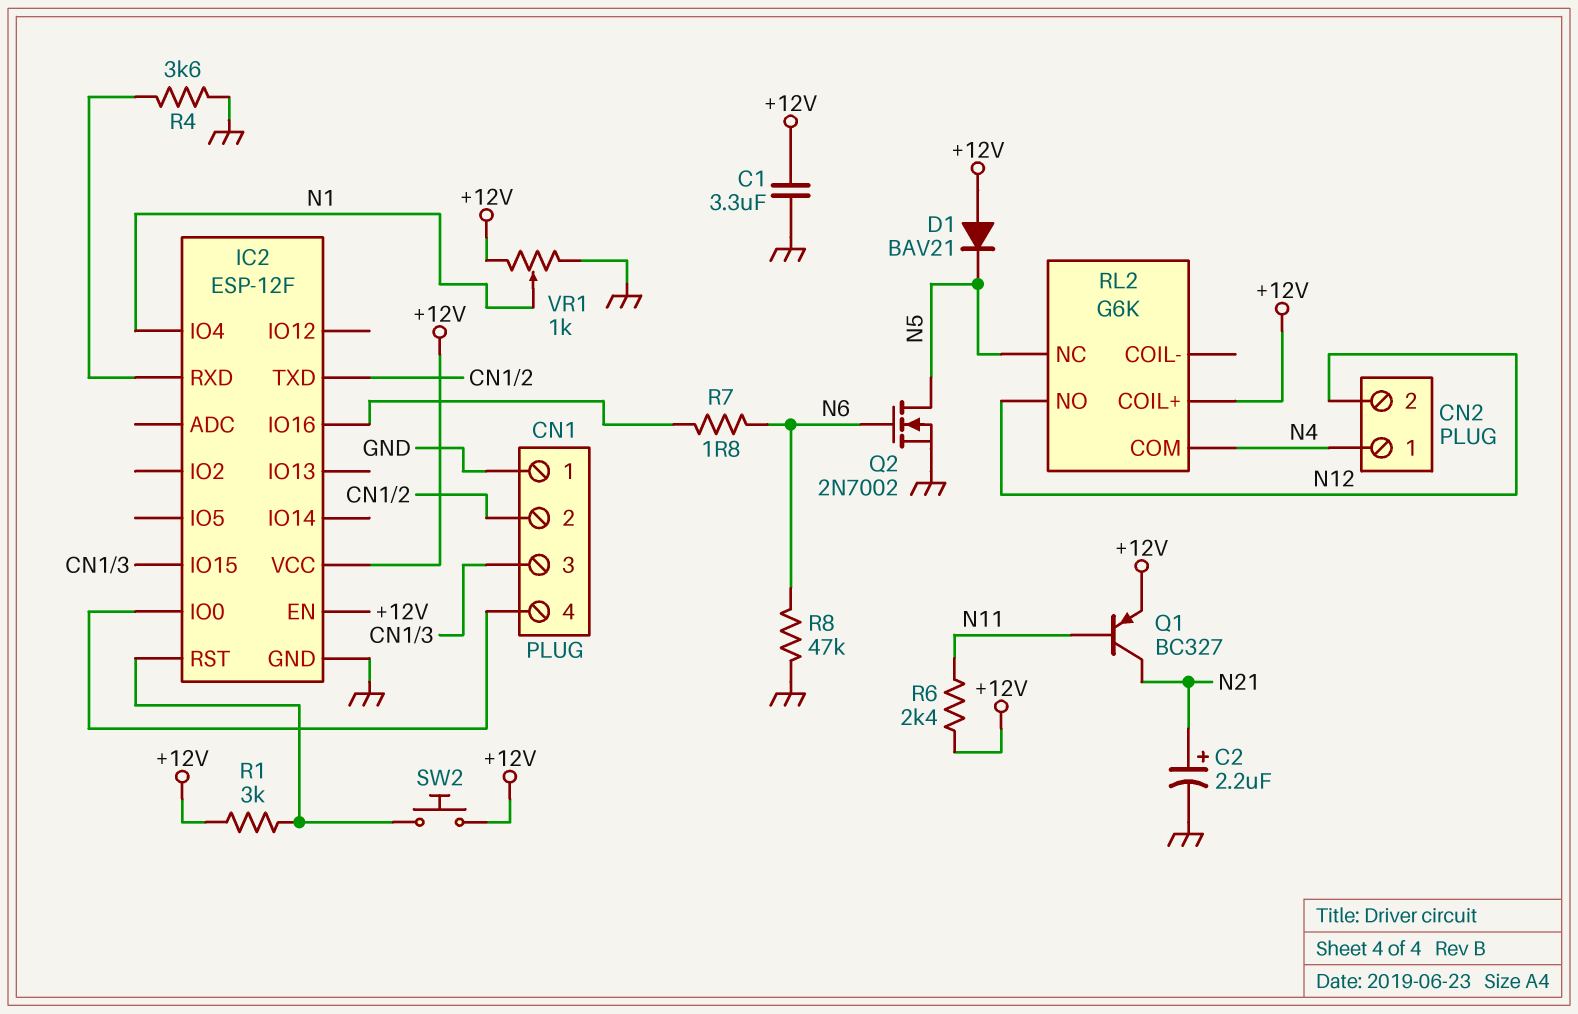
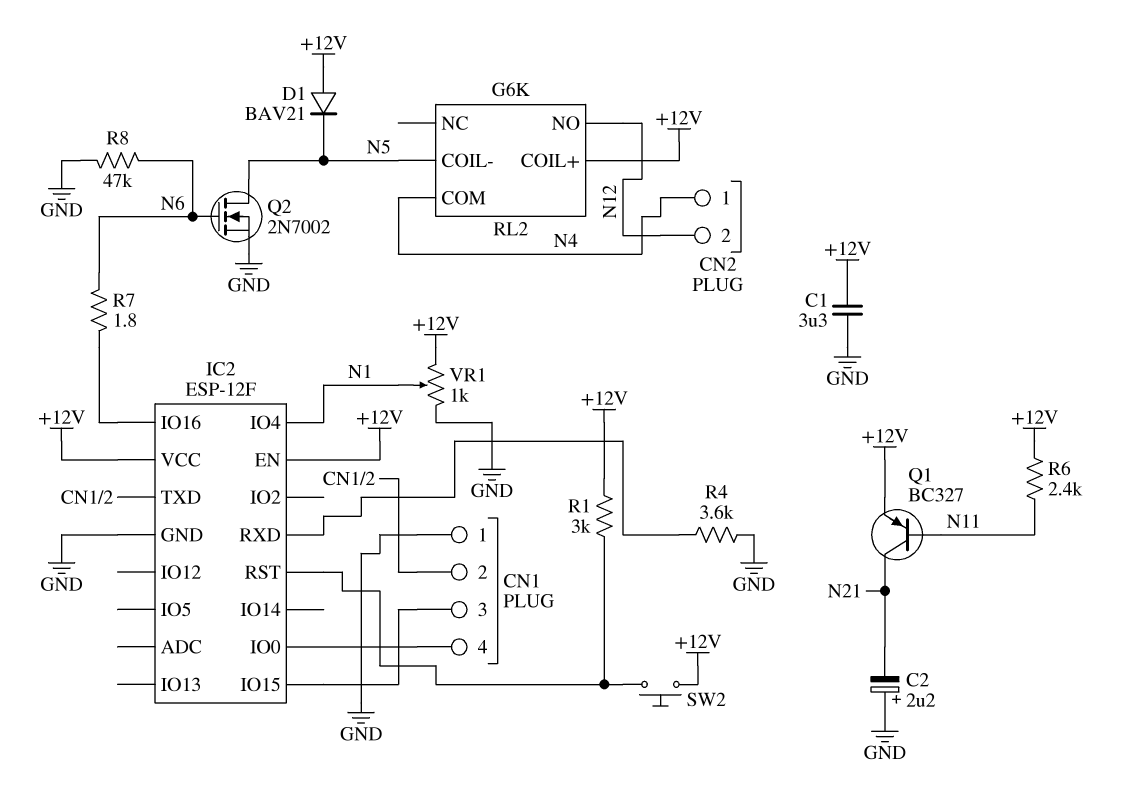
C2: 2.2uF (plus N21, minus GND) -> 2.2uF (plus GND, minus N21)
RL2 pin COIL-: none -> N5
RL2 pin NC: N5 -> none

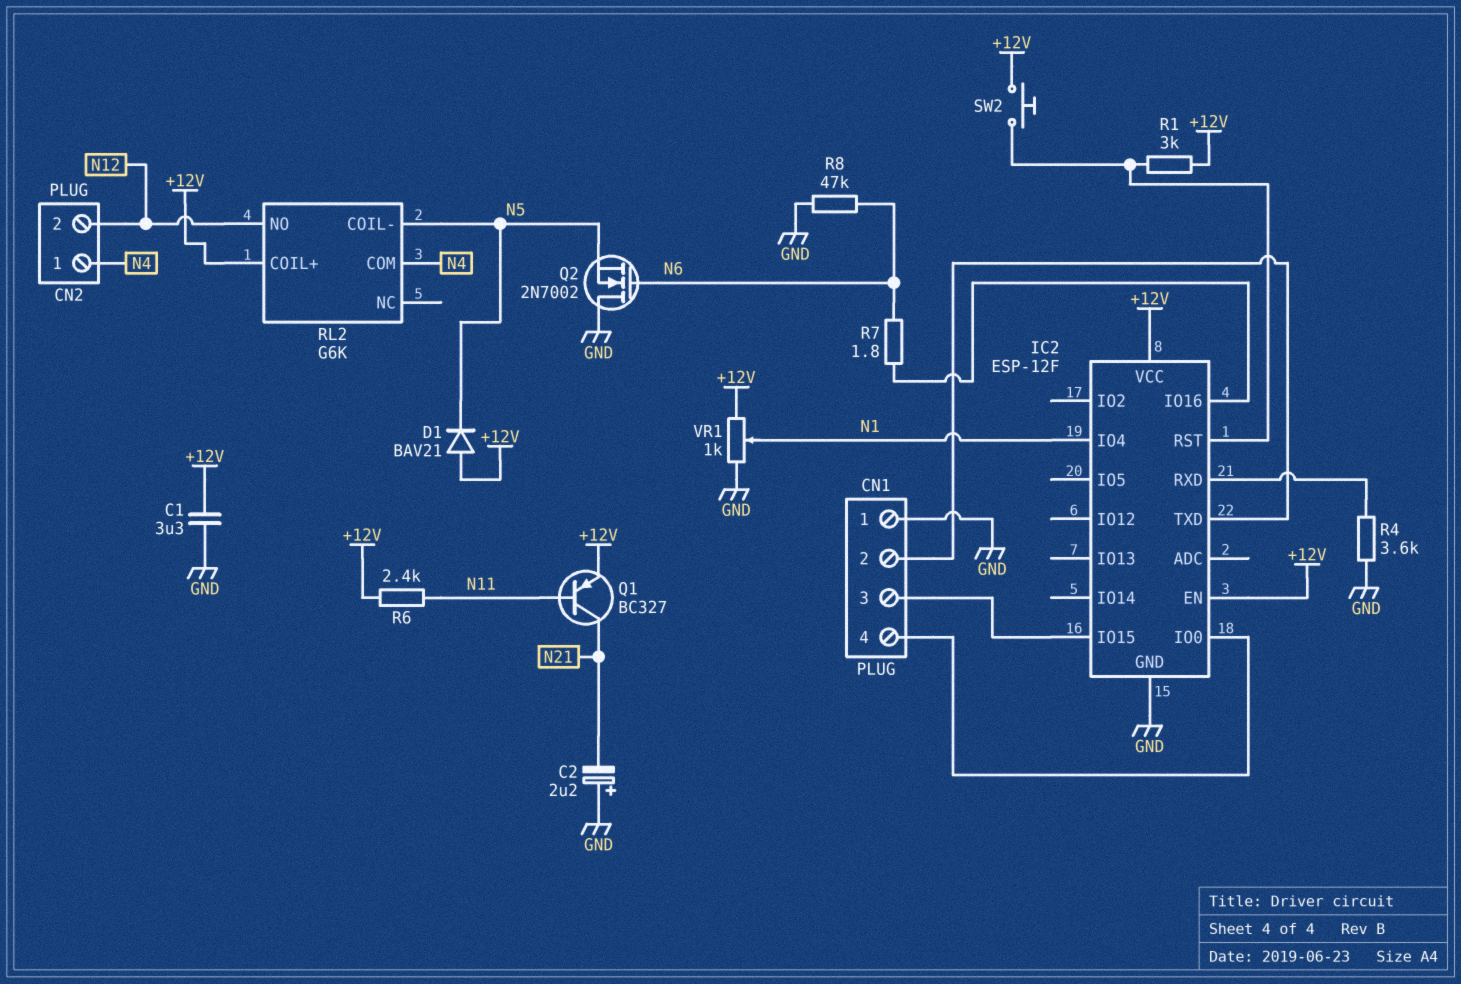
Q2: NMOS 2N7002 (G N6, D N5, S GND) -> NMOS 2N7002 (G N6, D GND, S N5)

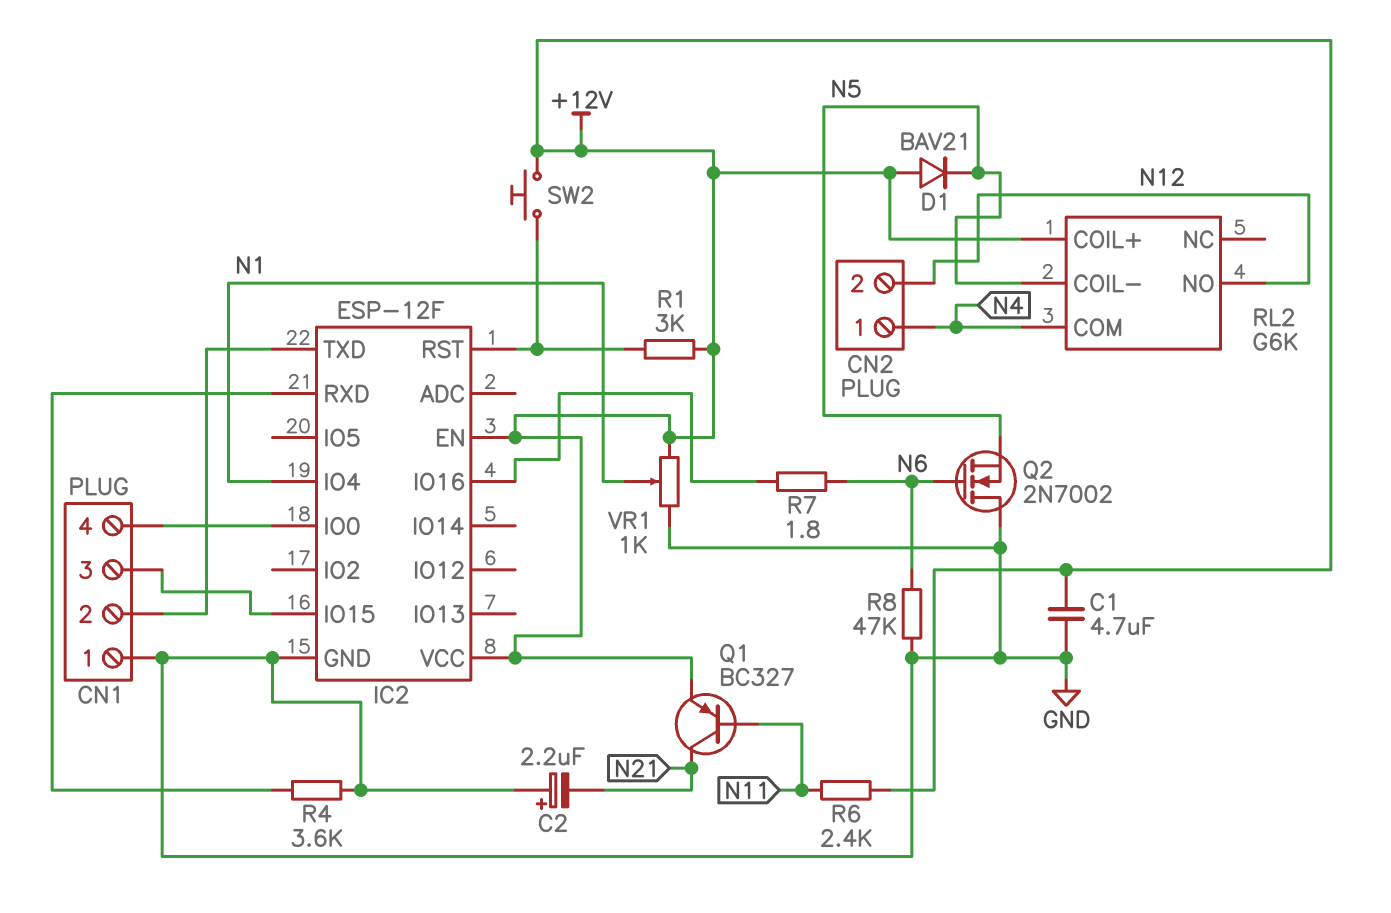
C1: 3.3uF (+12V, GND) -> 4.7uF (+12V, GND)

